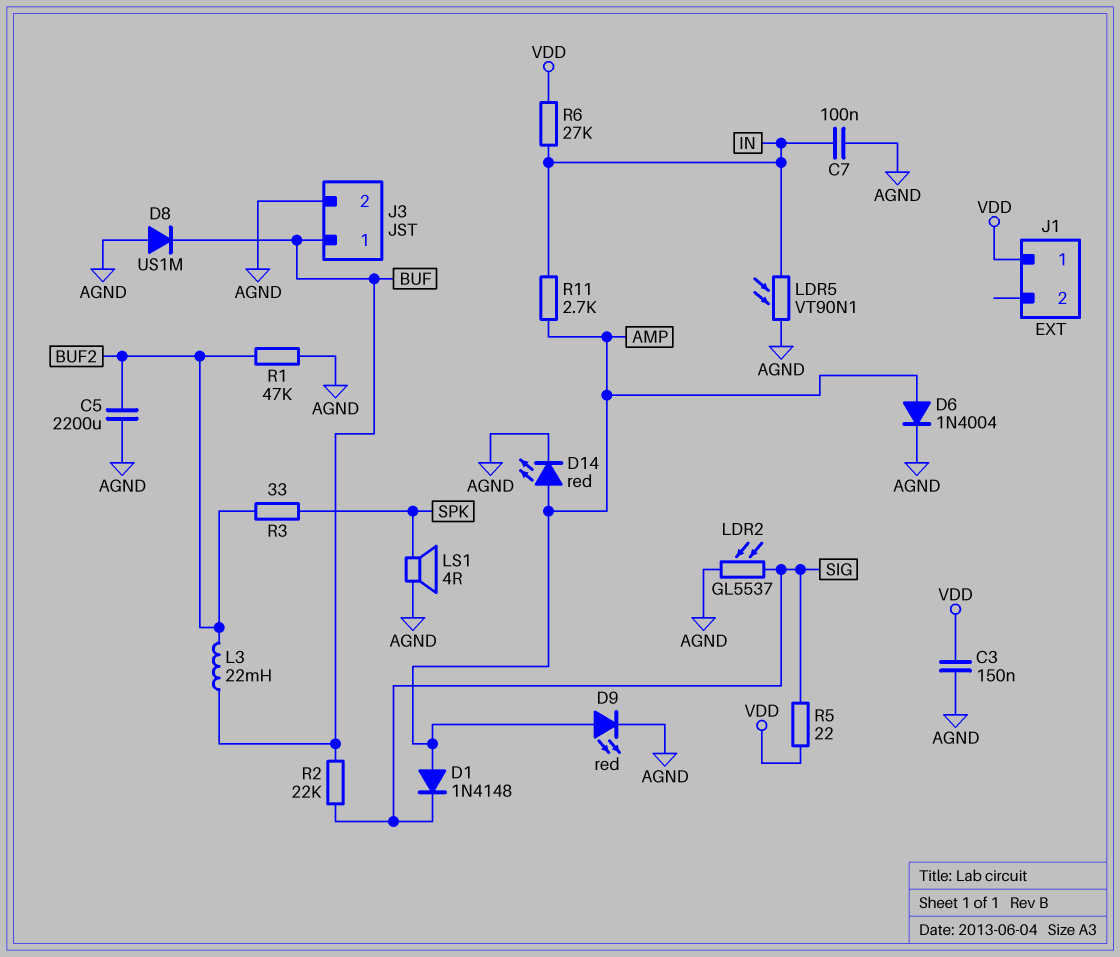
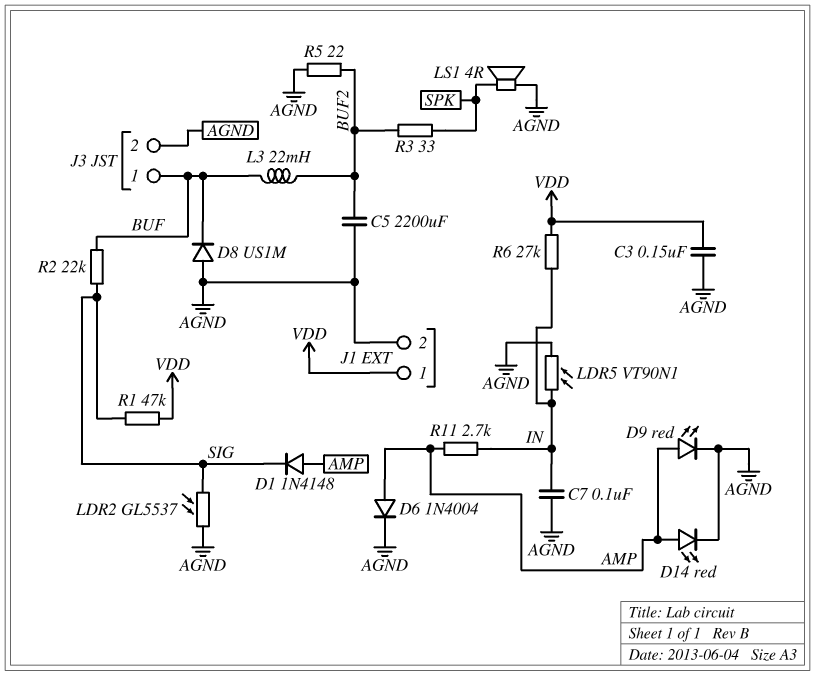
J1 pin 2: none -> AGND
R1: 47k (AGND, BUF2) -> 47k (SIG, VDD)
R5: 22 (SIG, VDD) -> 22 (AGND, BUF2)

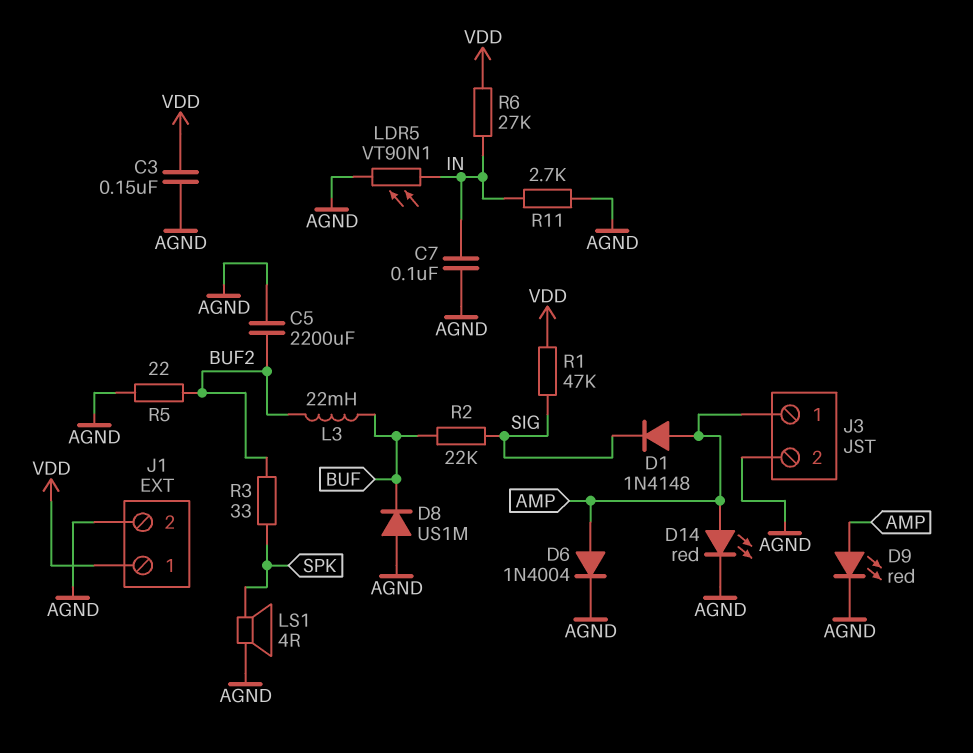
J3 pin 1: BUF -> AMP
LDR2: GL5537 (AGND, SIG) -> none
R11: 2.7k (AMP, IN) -> 2.7k (AGND, IN)

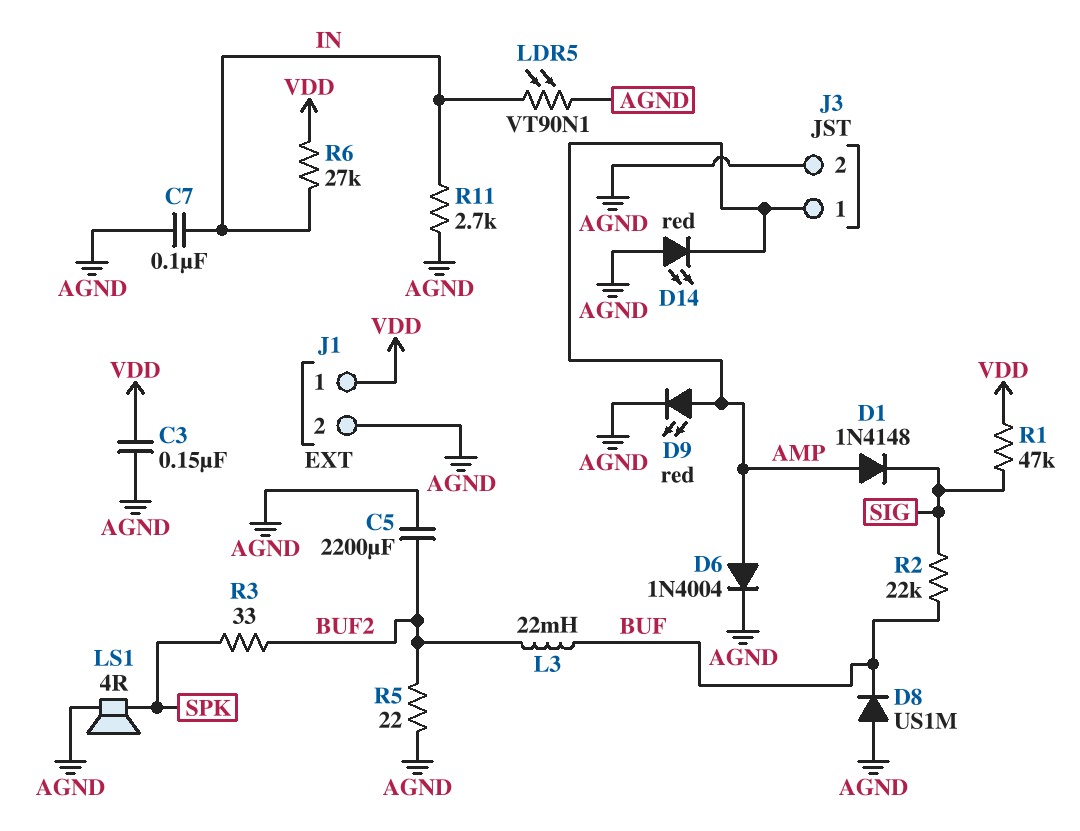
D14: LED red (A AMP, K AGND) -> LED red (A AGND, K AMP)

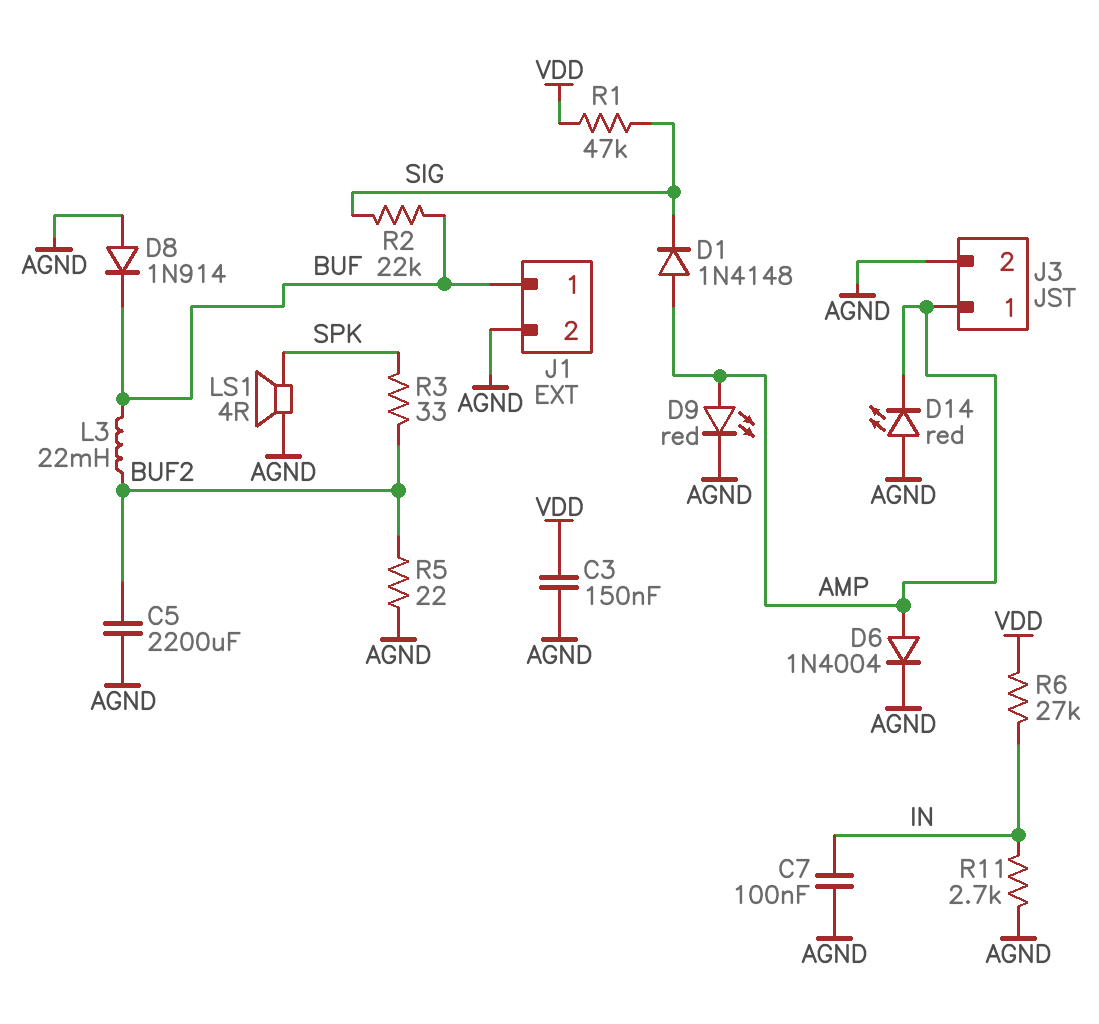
D8: diode US1M (A AGND, K BUF) -> diode 1N914 (A AGND, K BUF)
J1 pin 1: VDD -> BUF
LDR5: VT90N1 (AGND, IN) -> none

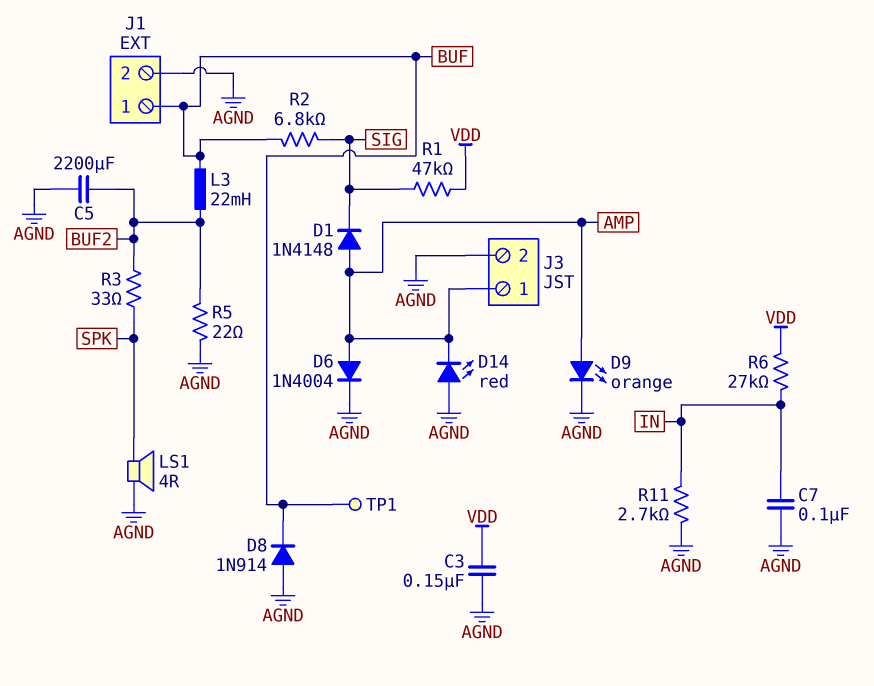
D9: LED red (A AMP, K AGND) -> LED orange (A AMP, K AGND)
R2: 22k (BUF, SIG) -> 6.8k (BUF, SIG)
TP1: none -> test point (BUF)

